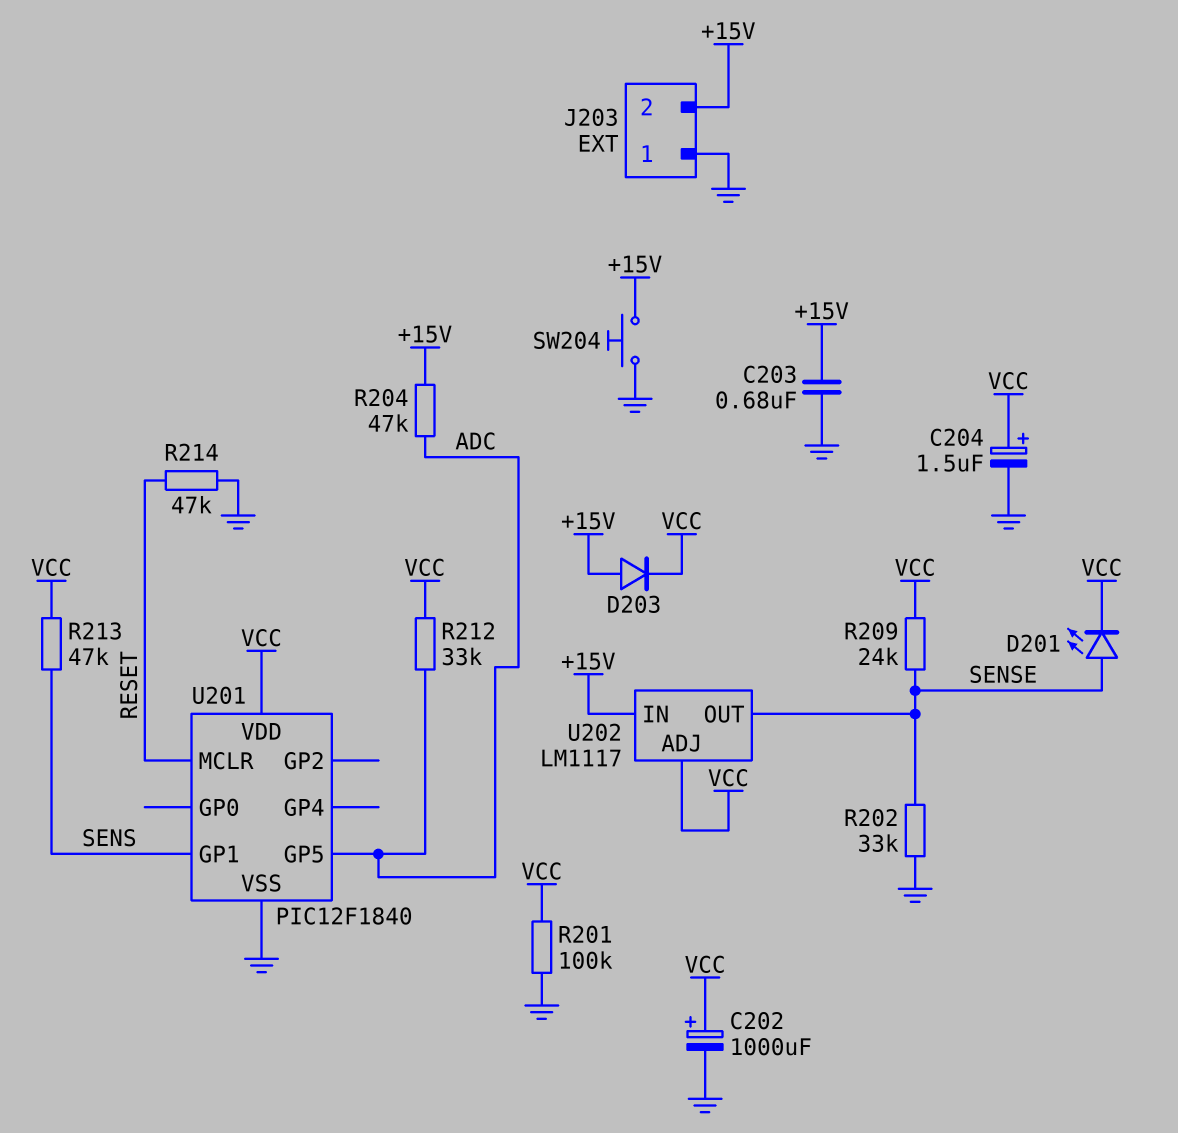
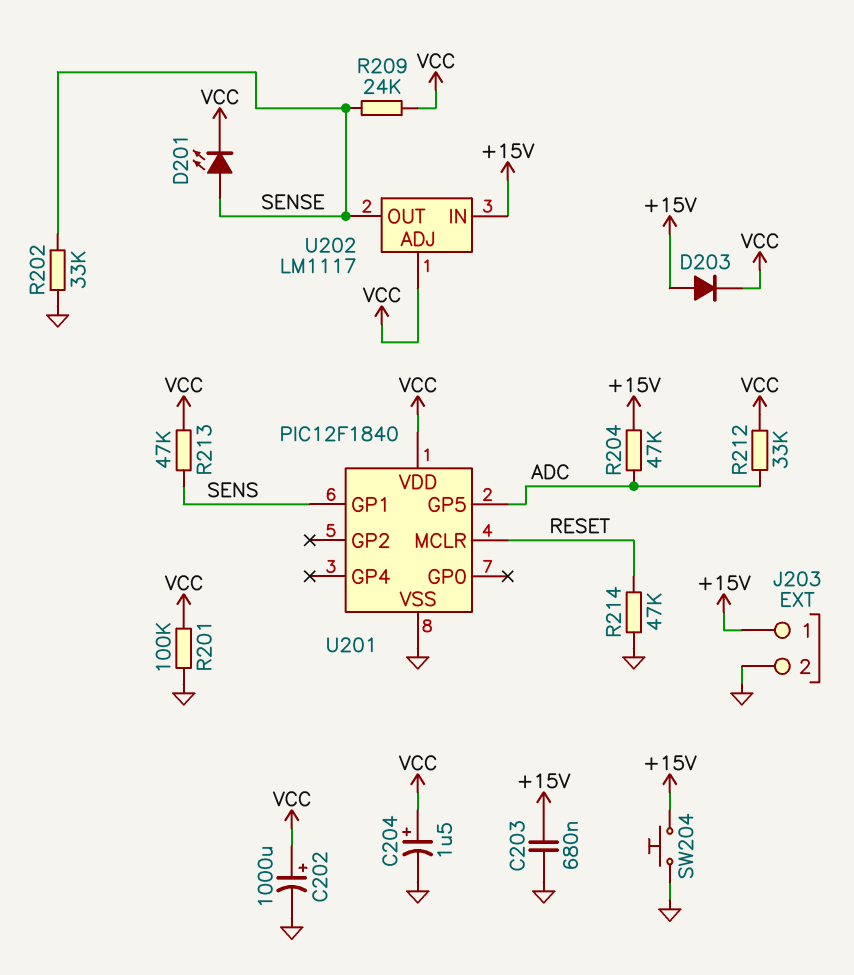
J203 pin 1: GND -> +15V
J203 pin 2: +15V -> GND

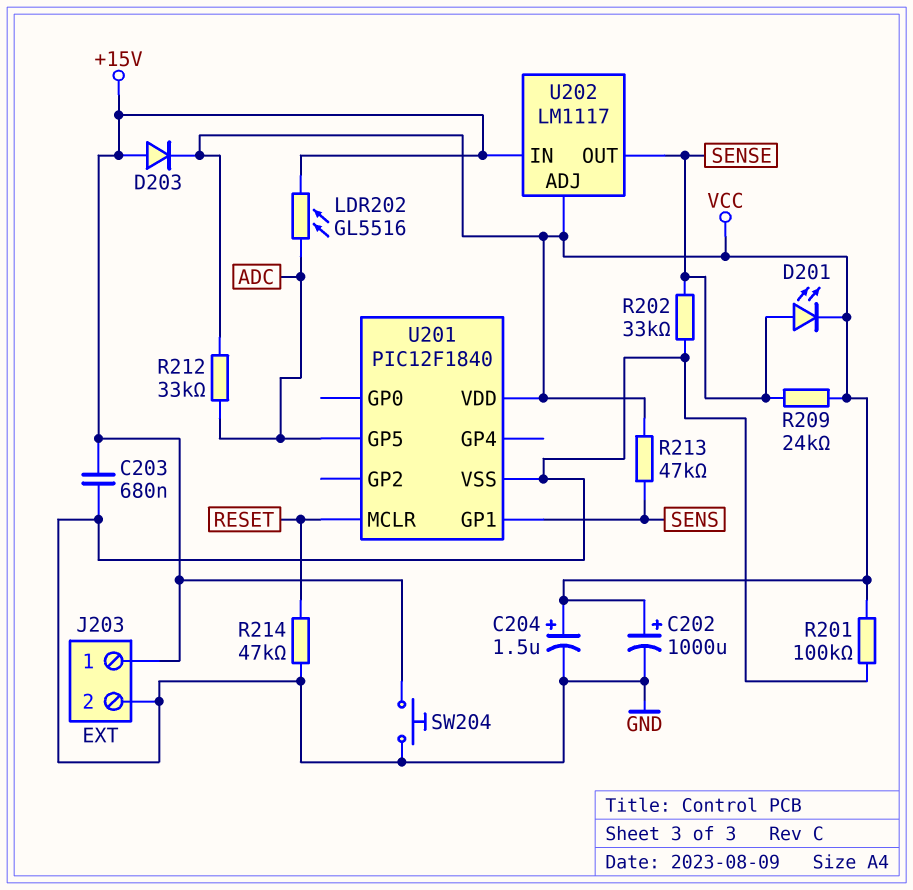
LDR202: none -> GL5516 (+15V, ADC)
R204: 47k (+15V, ADC) -> none

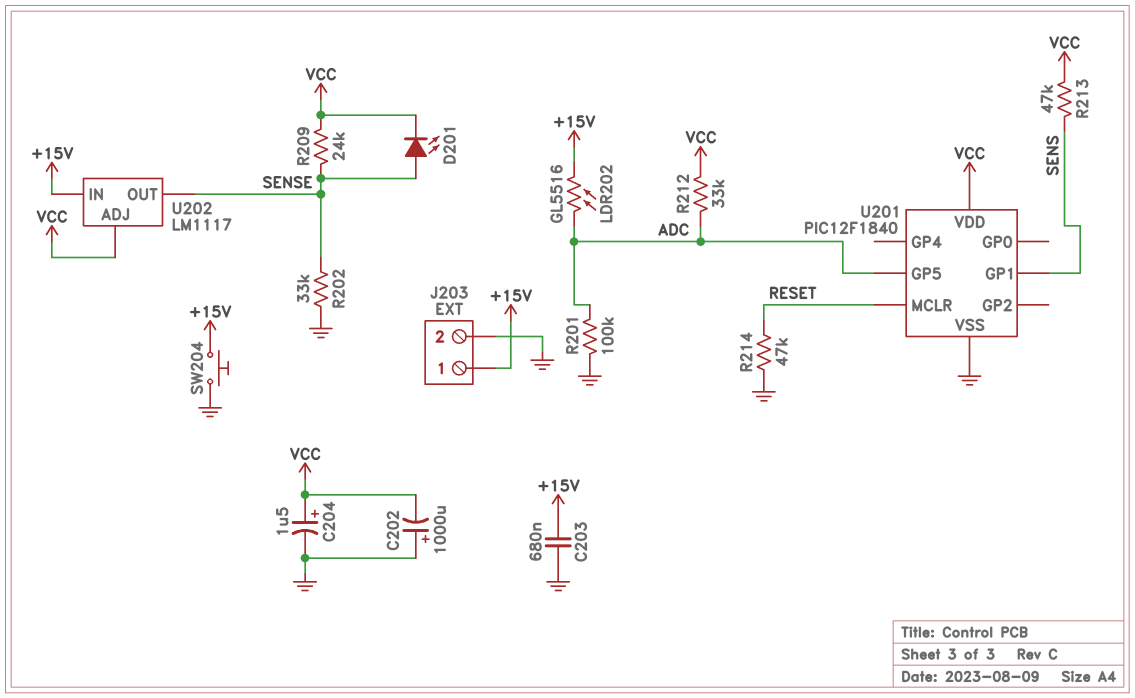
C202: 1000uF (plus VCC, minus GND) -> 1000uF (plus GND, minus VCC)
D203: diode (A +15V, K VCC) -> none
R201: 100k (GND, VCC) -> 100k (ADC, GND)

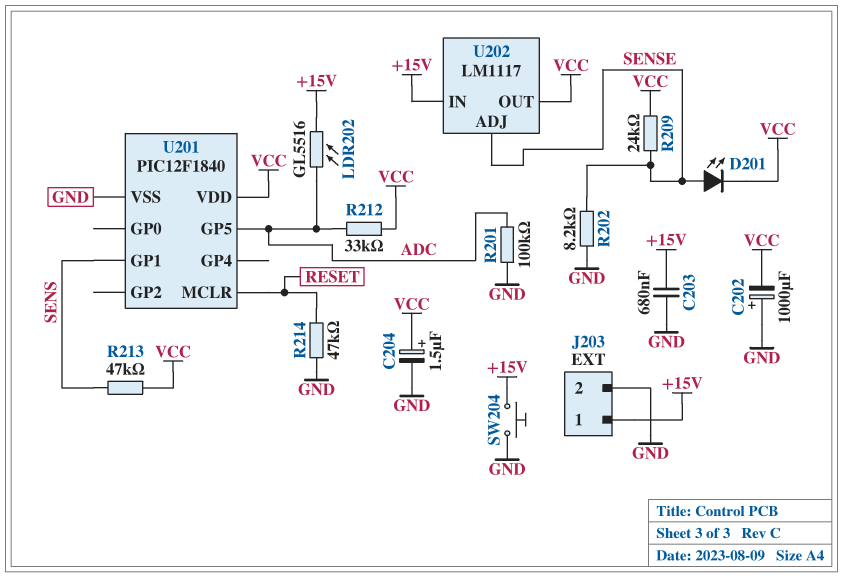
R202: 33k (GND, SENSE) -> 8.2k (GND, SENSE)
U202 pin ADJ: VCC -> SENSE
U202 pin OUT: SENSE -> VCC

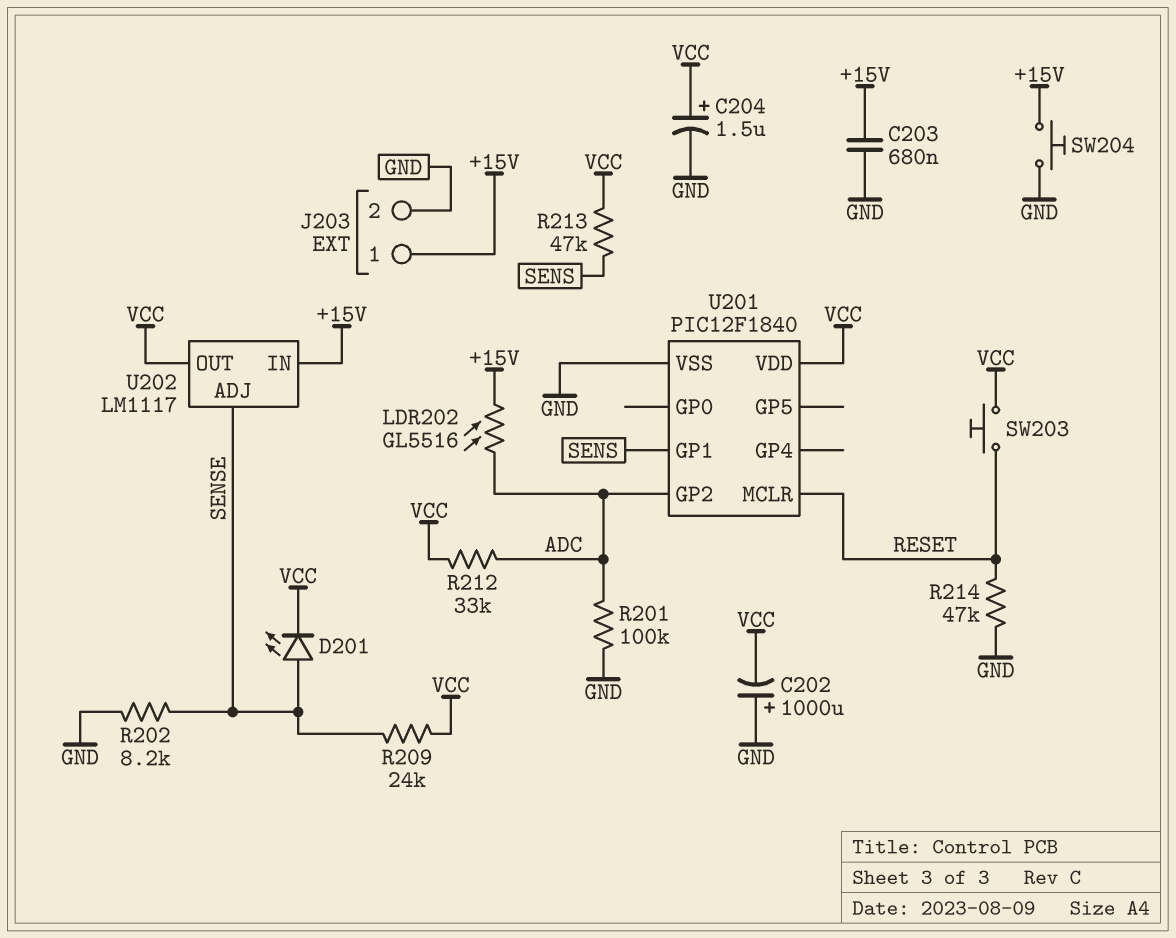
SW203: none -> button (RESET, VCC)
U201 pin GP2: none -> ADC
U201 pin GP5: ADC -> none

